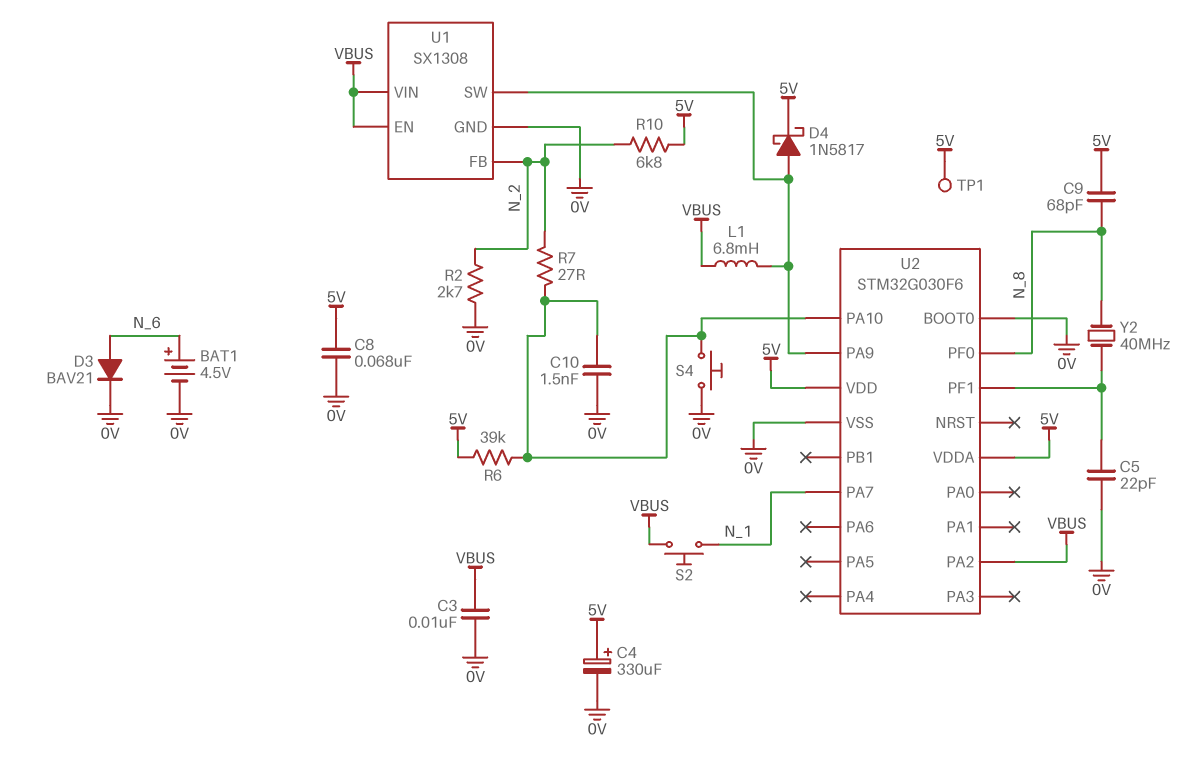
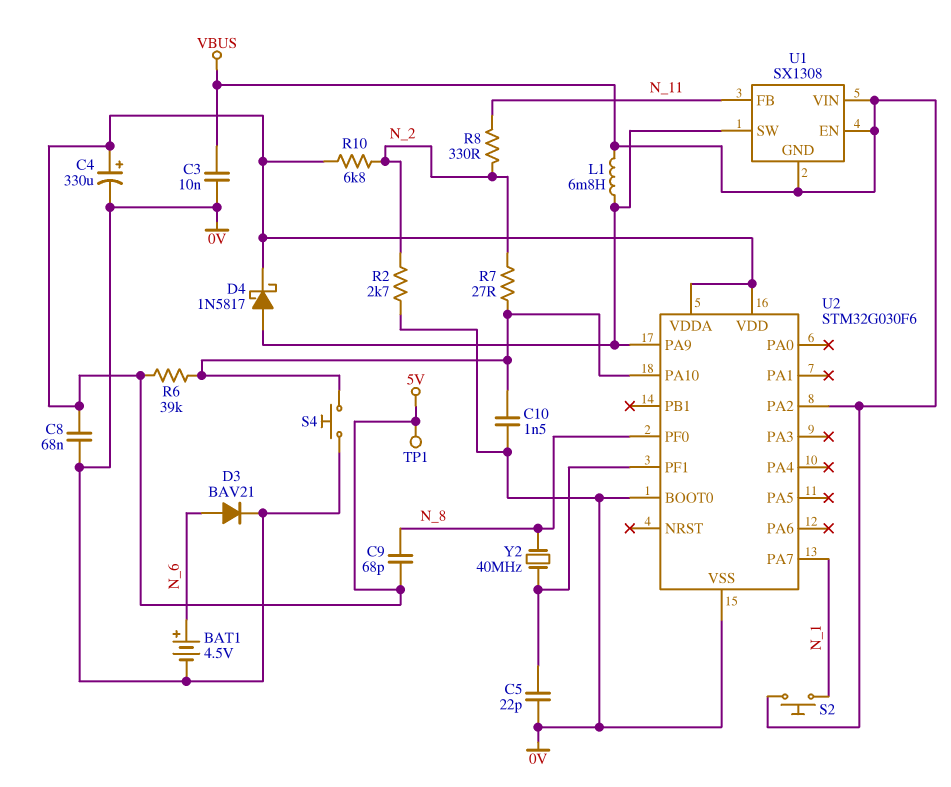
R8: none -> 330 (N_2, N_11)
U1 pin FB: N_2 -> N_11
U1 pin GND: 0V -> VBUS

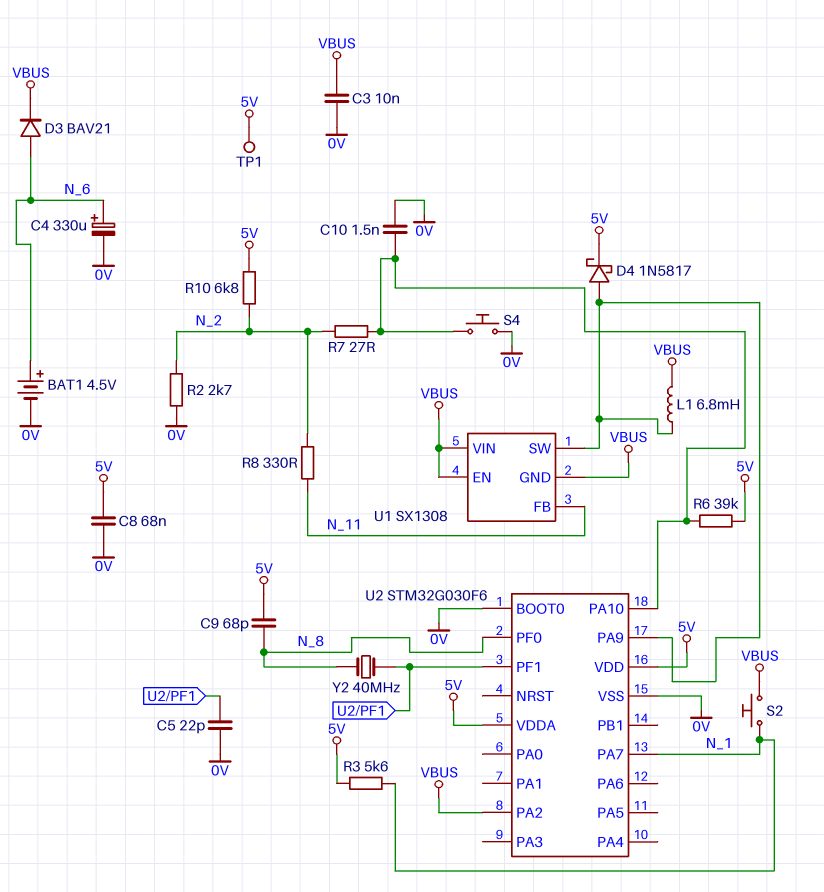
C4: 330uF (plus 5V, minus 0V) -> 330uF (plus N_6, minus 0V)
D3: diode BAV21 (A N_6, K 0V) -> diode BAV21 (A N_6, K VBUS)
R3: none -> 5.6k (5V, N_1)

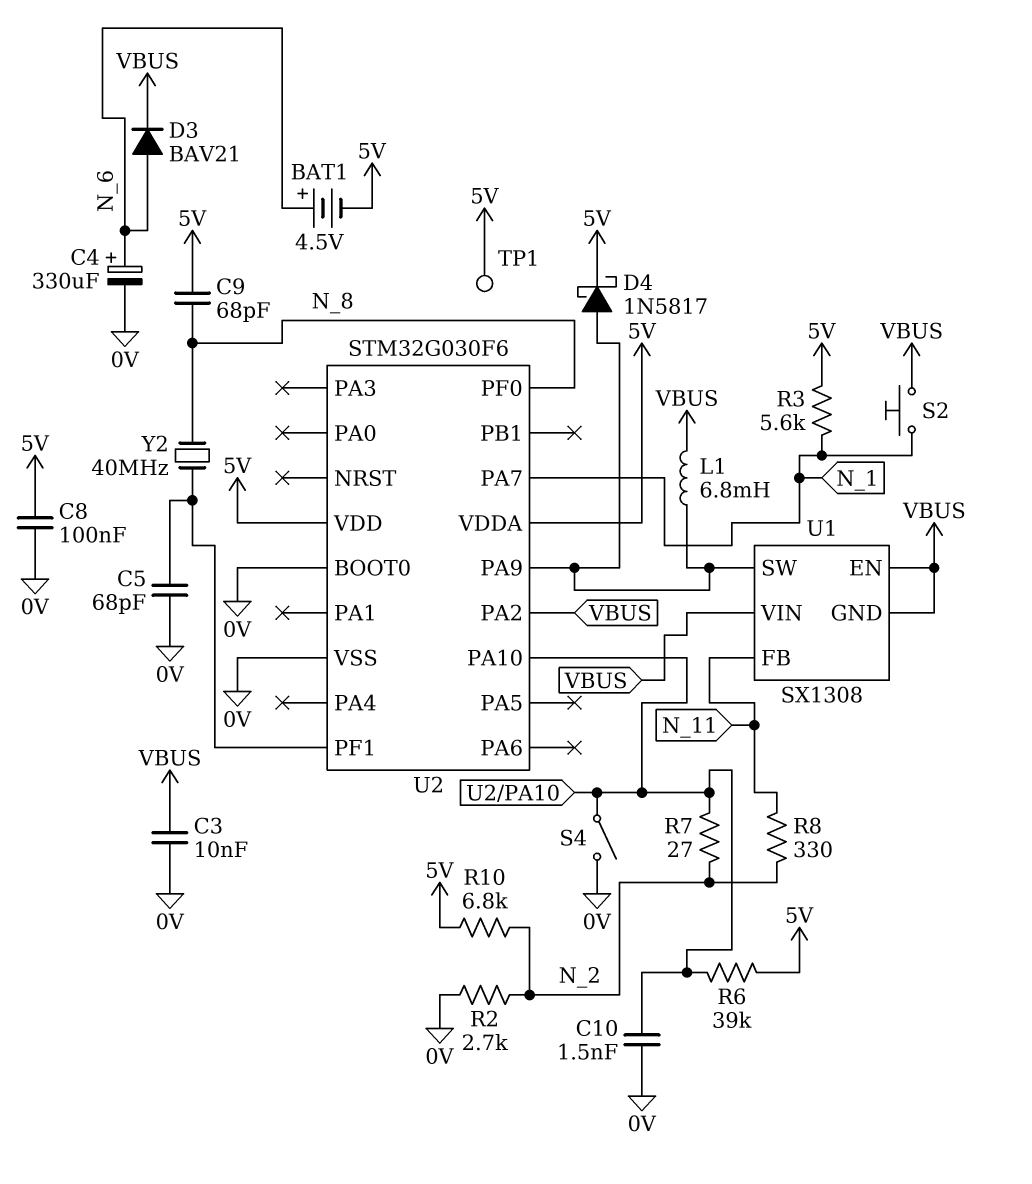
BAT1: 4.5V (plus N_6, minus 0V) -> 4.5V (plus N_6, minus 5V)
C5: 22pF (0V, U2/PF1) -> 68pF (0V, U2/PF1)
C8: 68nF (0V, 5V) -> 100nF (0V, 5V)
S4: button (0V, U2/PA10) -> switch (0V, U2/PA10)

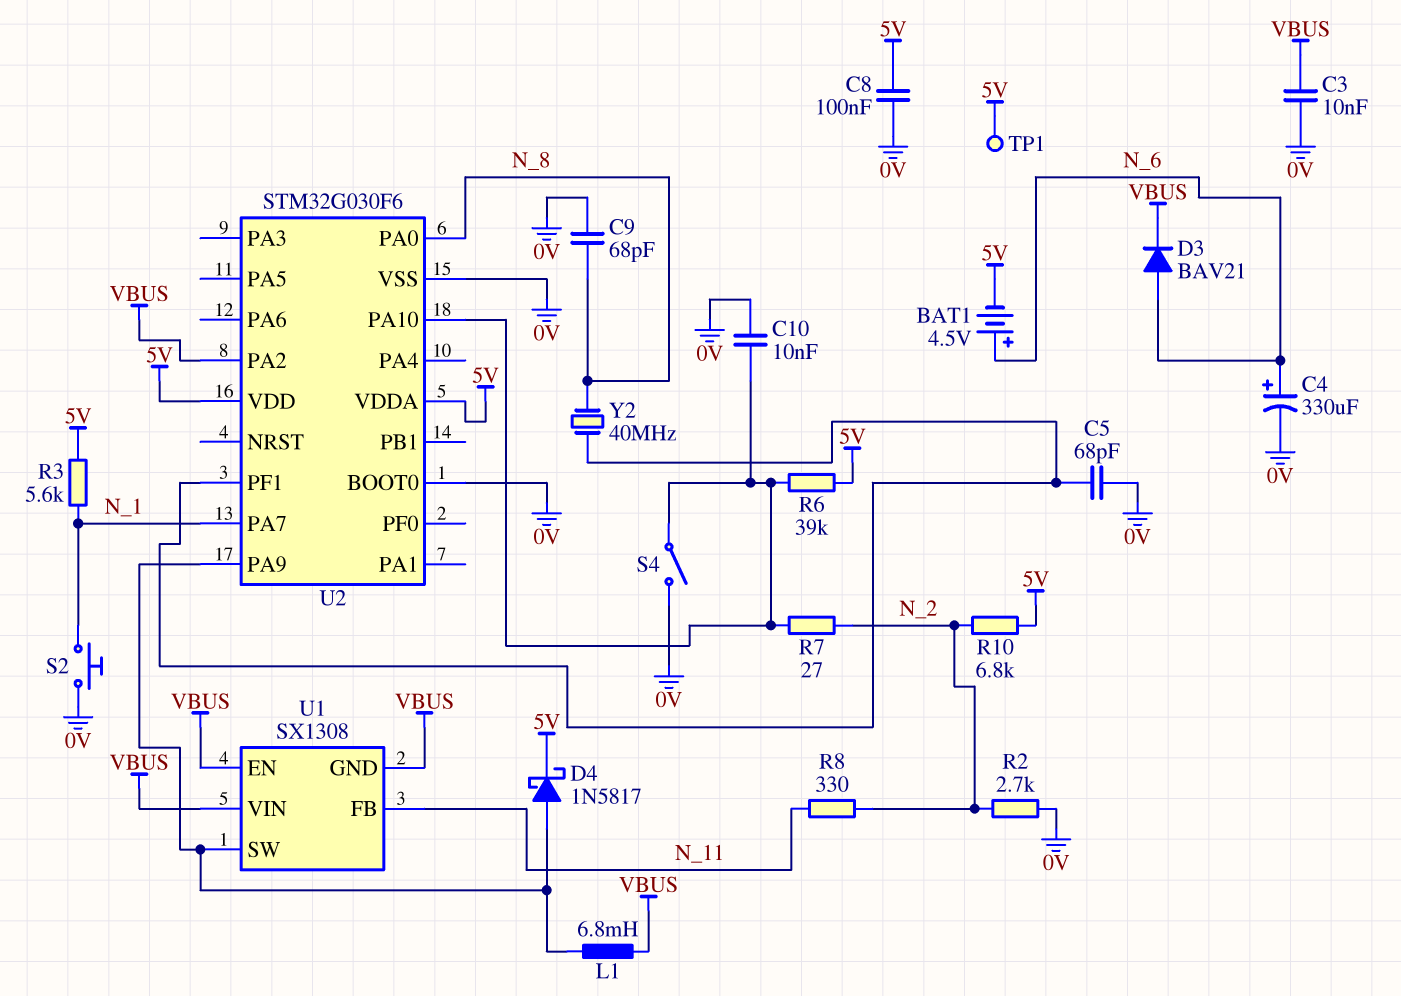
C9: 68pF (5V, N_8) -> 68pF (0V, N_8)
C10: 1.5nF (0V, U2/PA10) -> 10nF (0V, U2/PA10)
S2: button (N_1, VBUS) -> button (0V, N_1)
U2 pin PA0: none -> N_8
U2 pin PF0: N_8 -> none

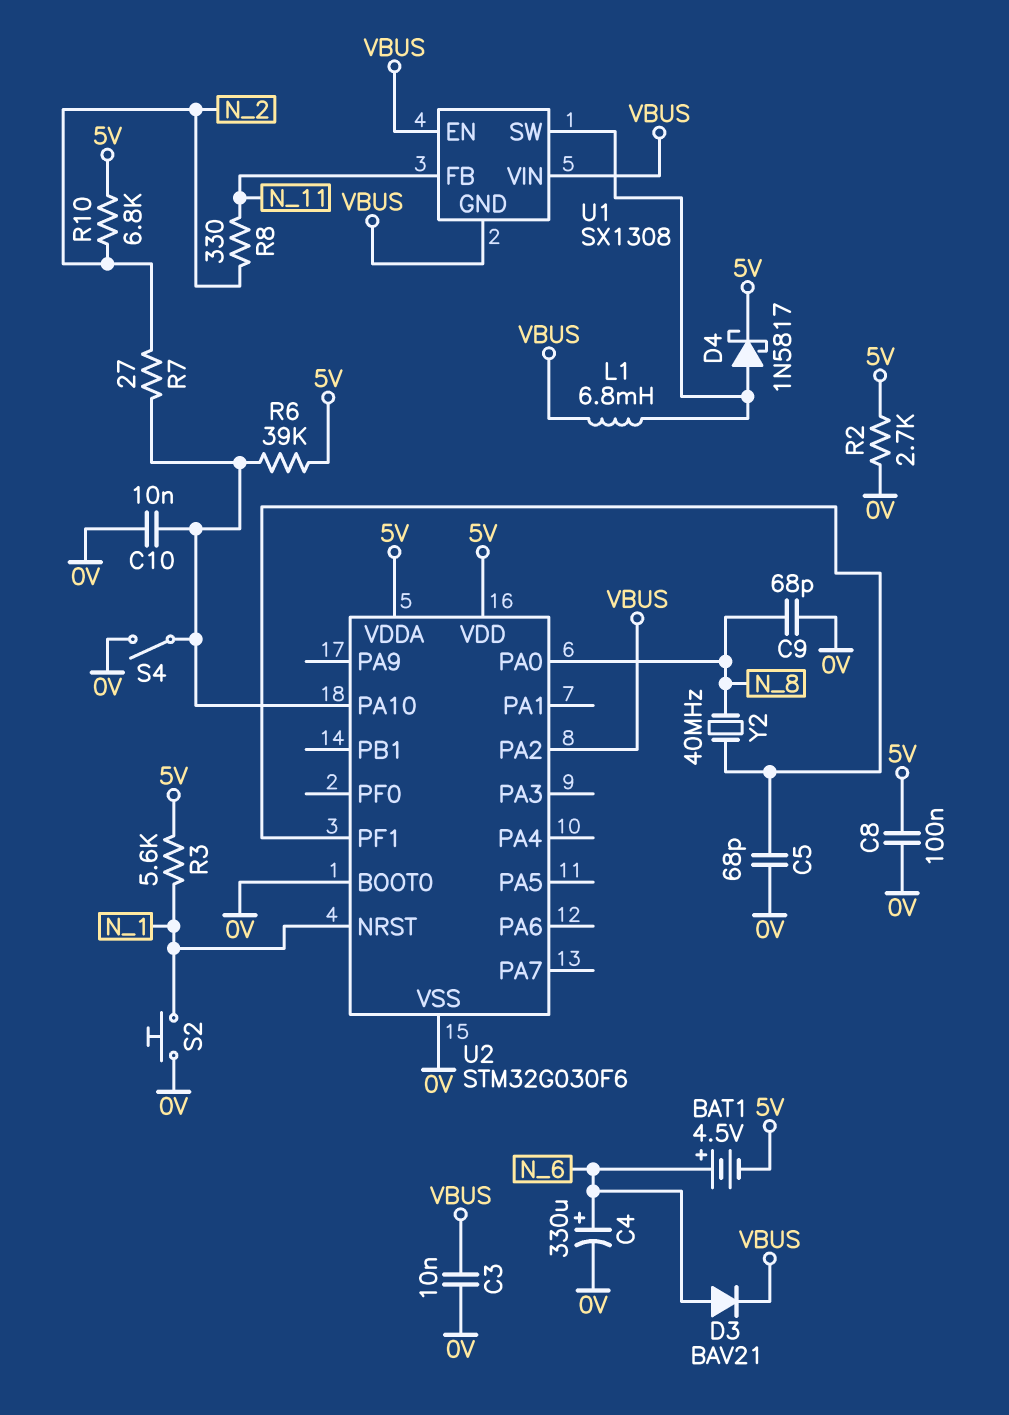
R2: 2.7k (0V, N_2) -> 2.7k (0V, 5V)
TP1: test point (5V) -> none
U2 pin NRST: none -> N_1
U2 pin PA7: N_1 -> none
U2 pin PA9: U1/SW -> none

